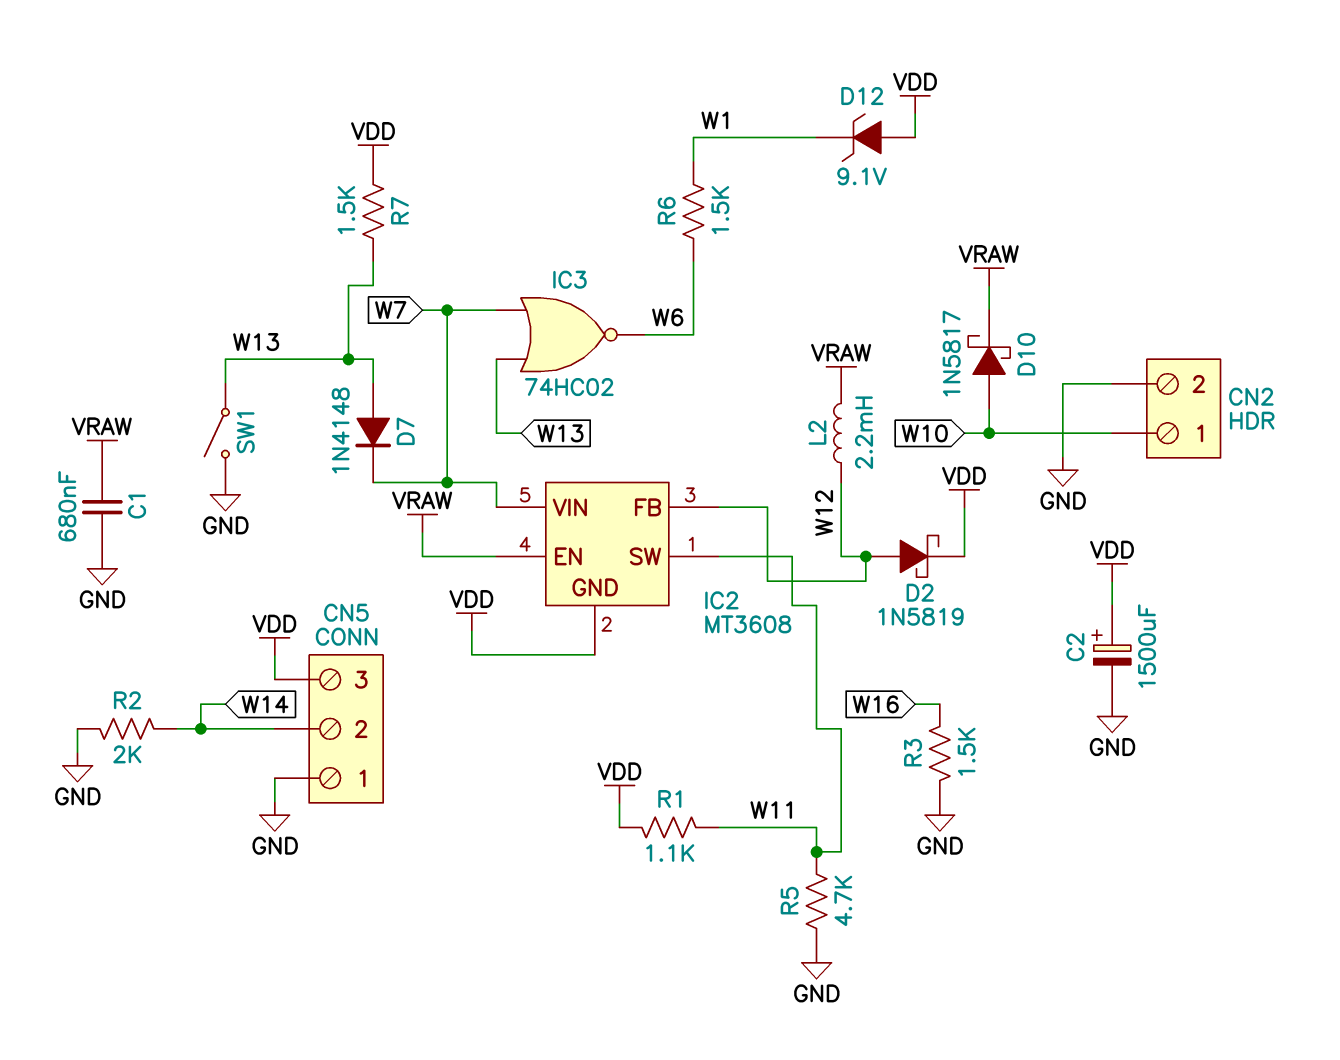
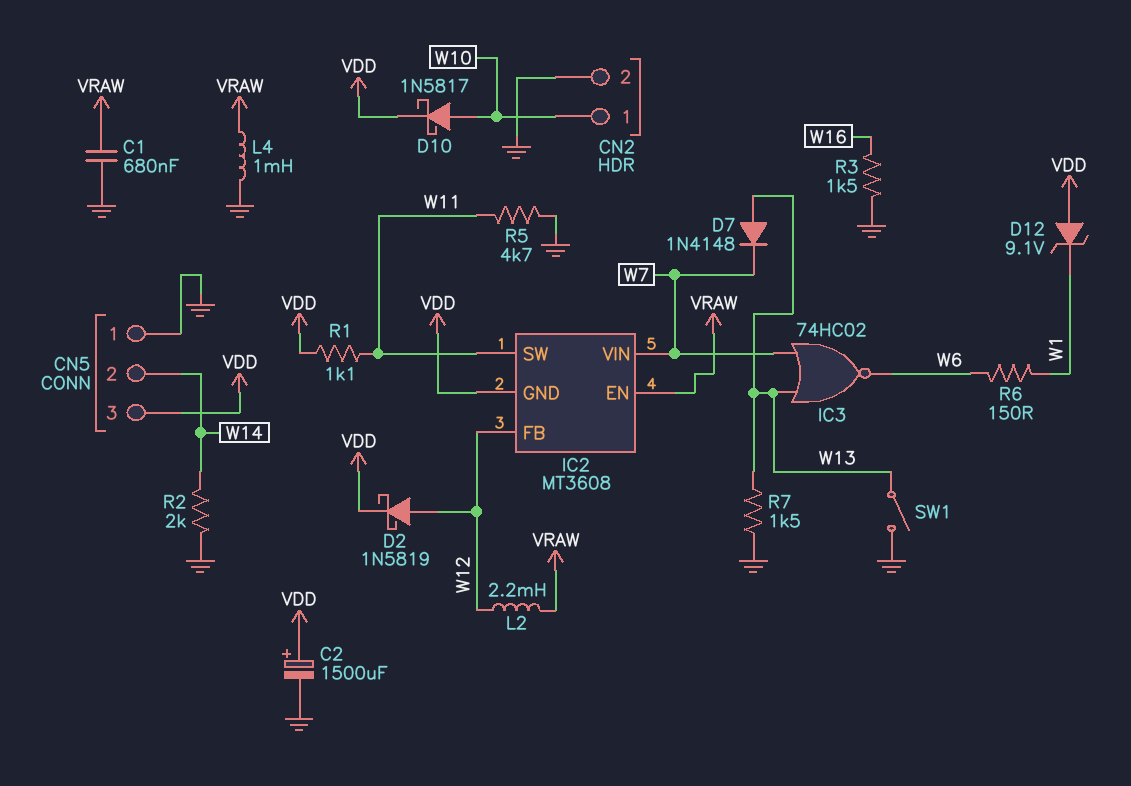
D10: schottky 1N5817 (A W10, K VRAW) -> schottky 1N5817 (A W10, K VDD)
L4: none -> 1mH (GND, VRAW)
R6: 1.5k (W1, W6) -> 150 (W1, W6)
R7: 1.5k (VDD, W13) -> 1.5k (GND, W13)

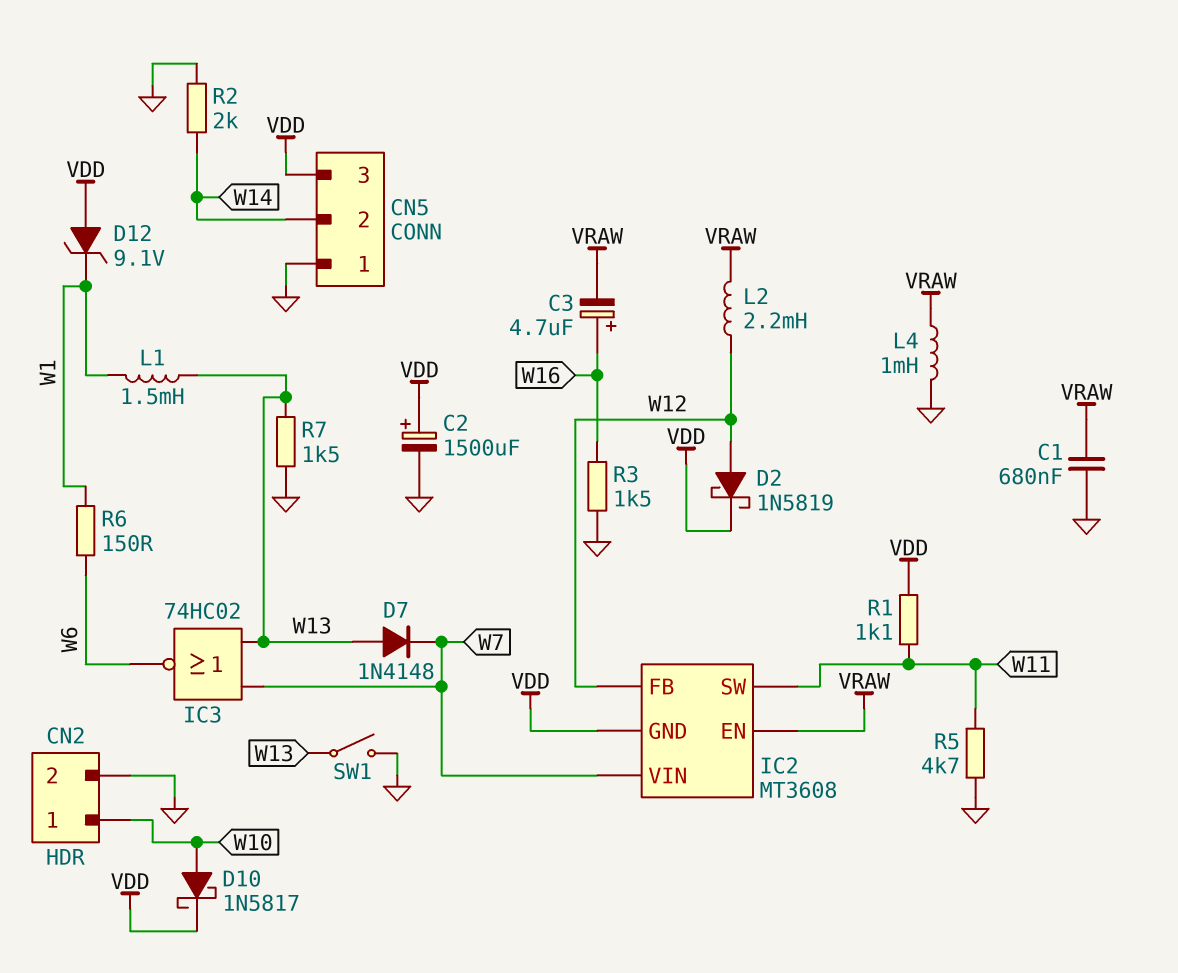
C3: none -> 4.7uF (plus W16, minus VRAW)
L1: none -> 1.5mH (W1, W13)

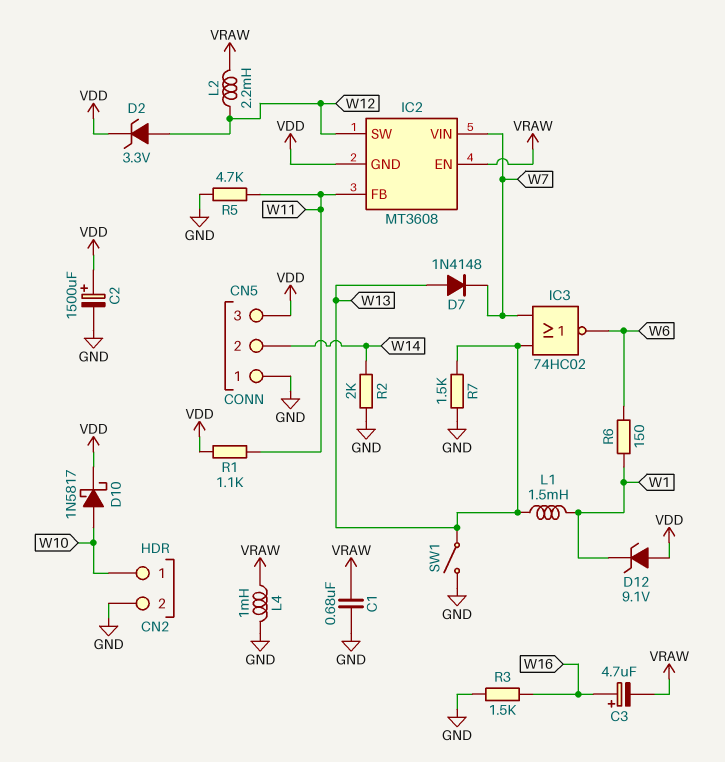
D2: schottky 1N5819 (A W12, K VDD) -> zener 3.3V (A W12, K VDD)
IC2 pin FB: W12 -> W11
IC2 pin SW: W11 -> W12

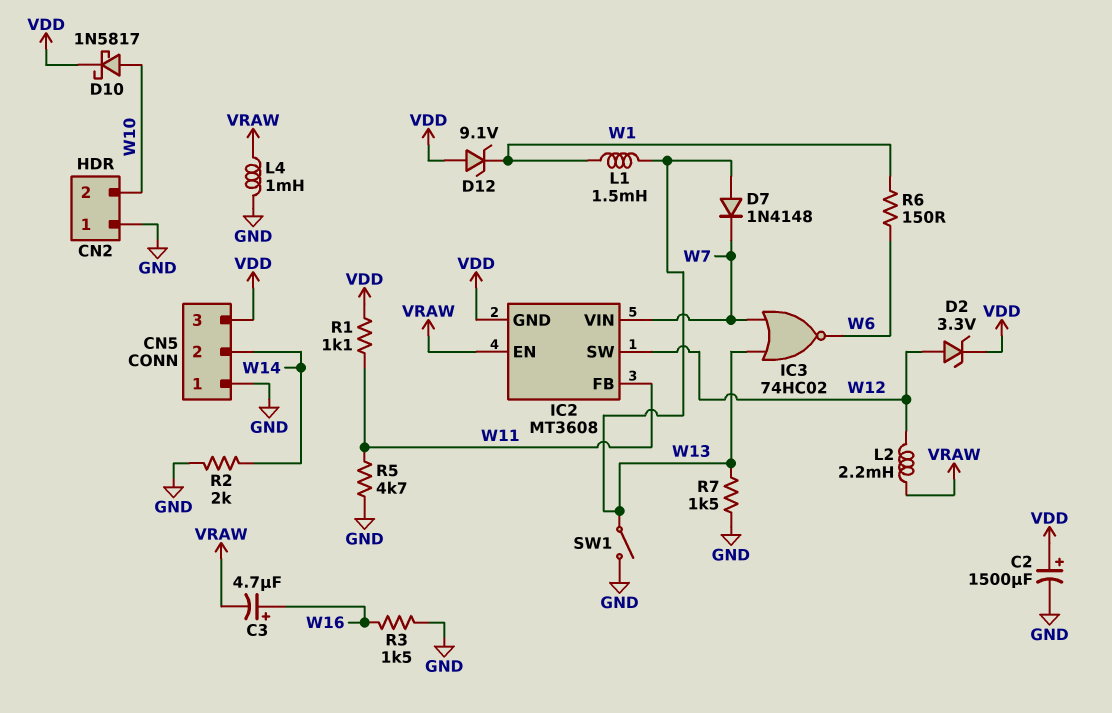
C1: 680nF (GND, VRAW) -> none
CN2 pin 1: W10 -> GND
CN2 pin 2: GND -> W10

